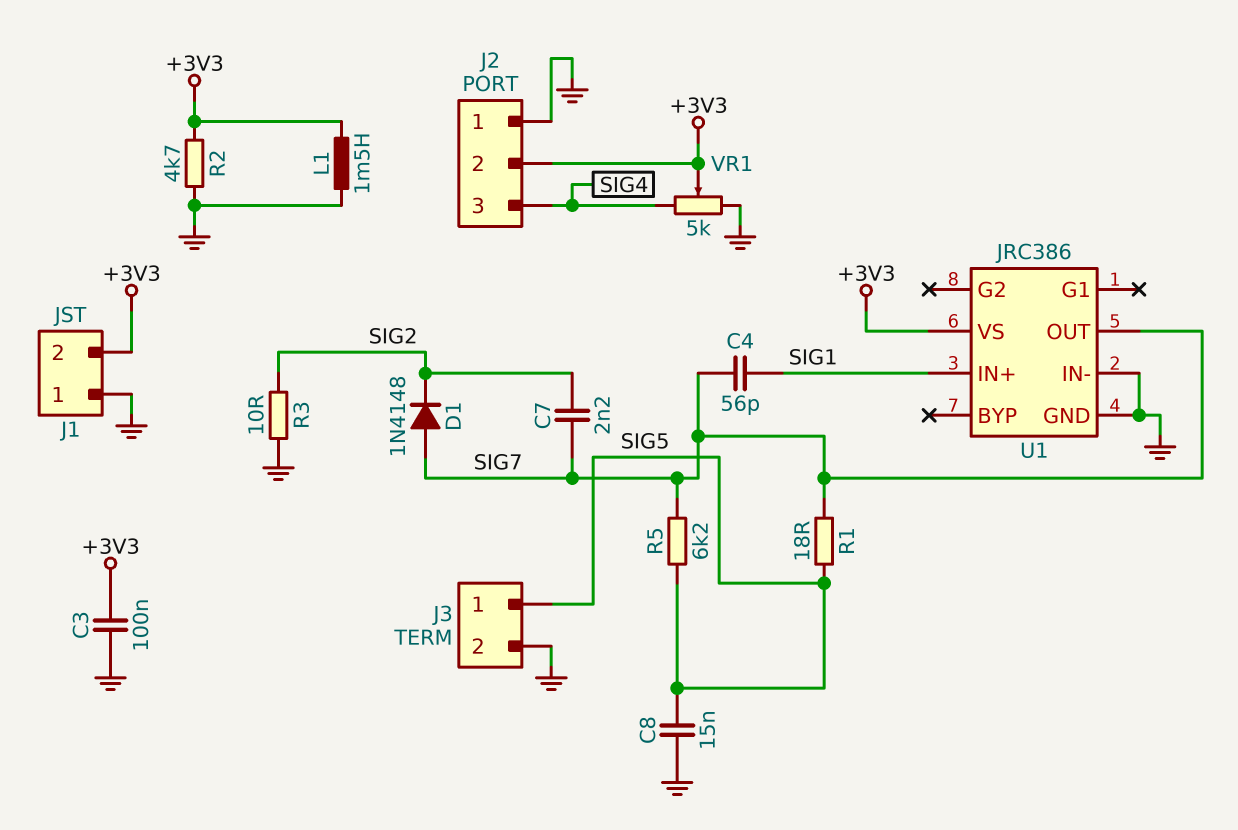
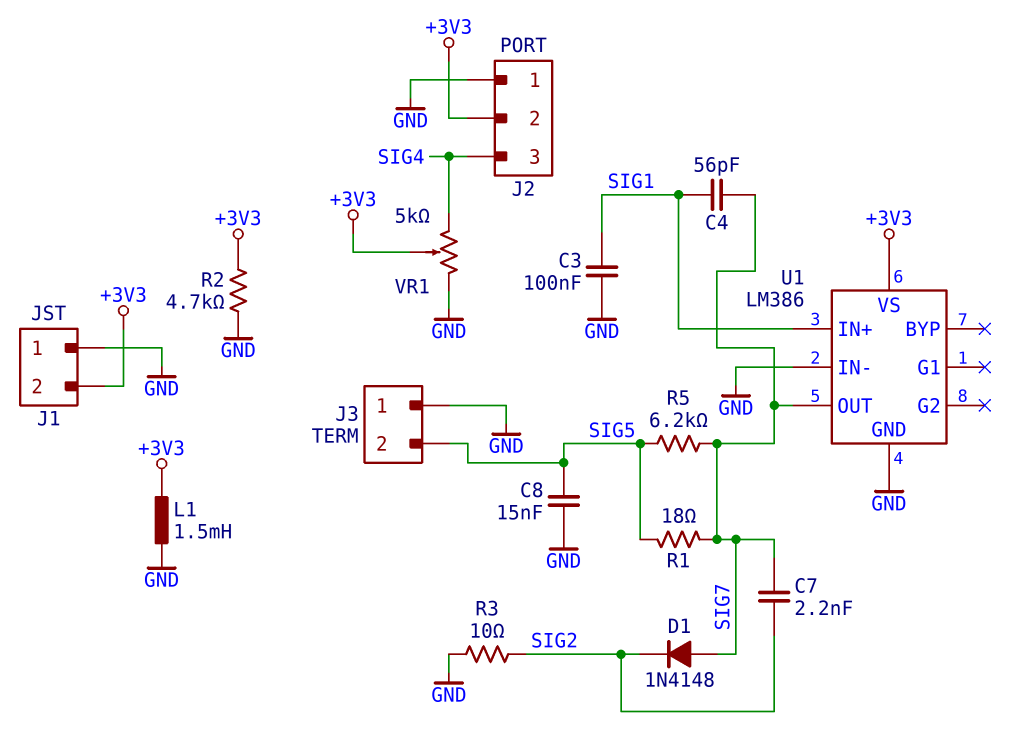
C3: 100nF (+3V3, GND) -> 100nF (GND, SIG1)
J3 pin 1: SIG5 -> GND
J3 pin 2: GND -> SIG5
U1: JRC386 -> LM386

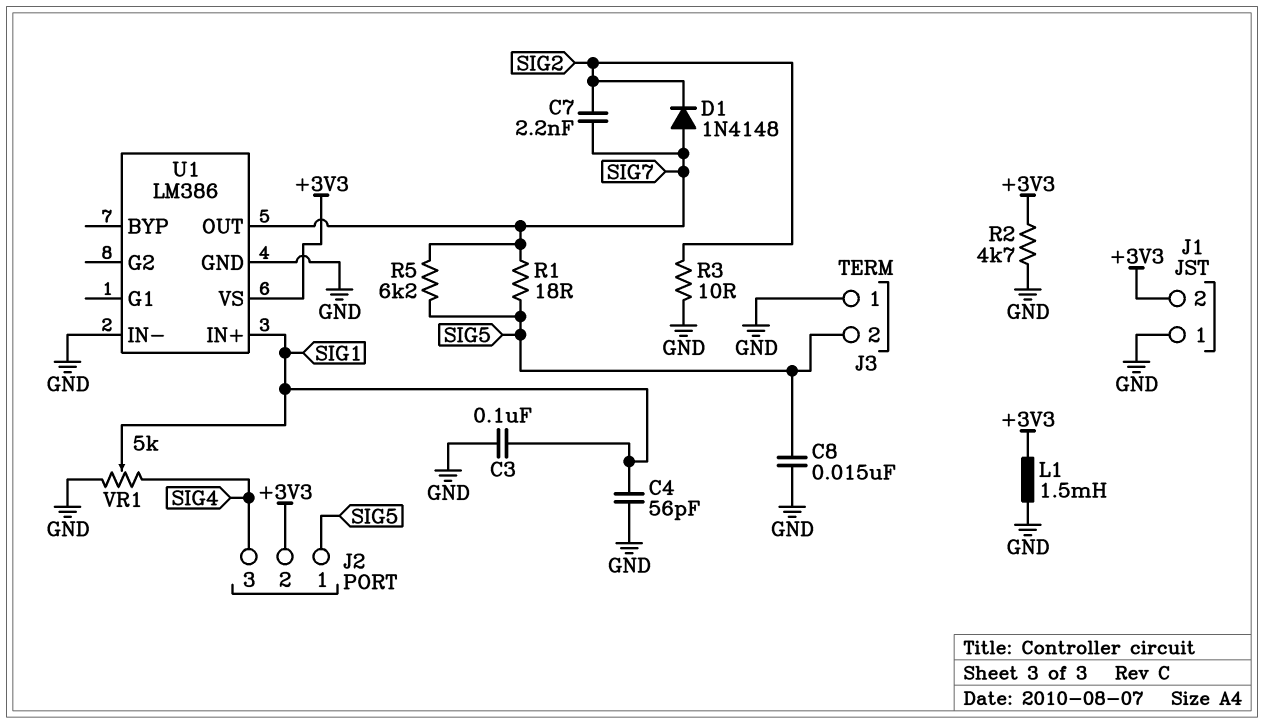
C4: 56pF (SIG1, SIG7) -> 56pF (GND, SIG1)
J2 pin 1: GND -> SIG5
VR1: 5k (GND, SIG4, wiper +3V3) -> 5k (GND, SIG4, wiper SIG1)

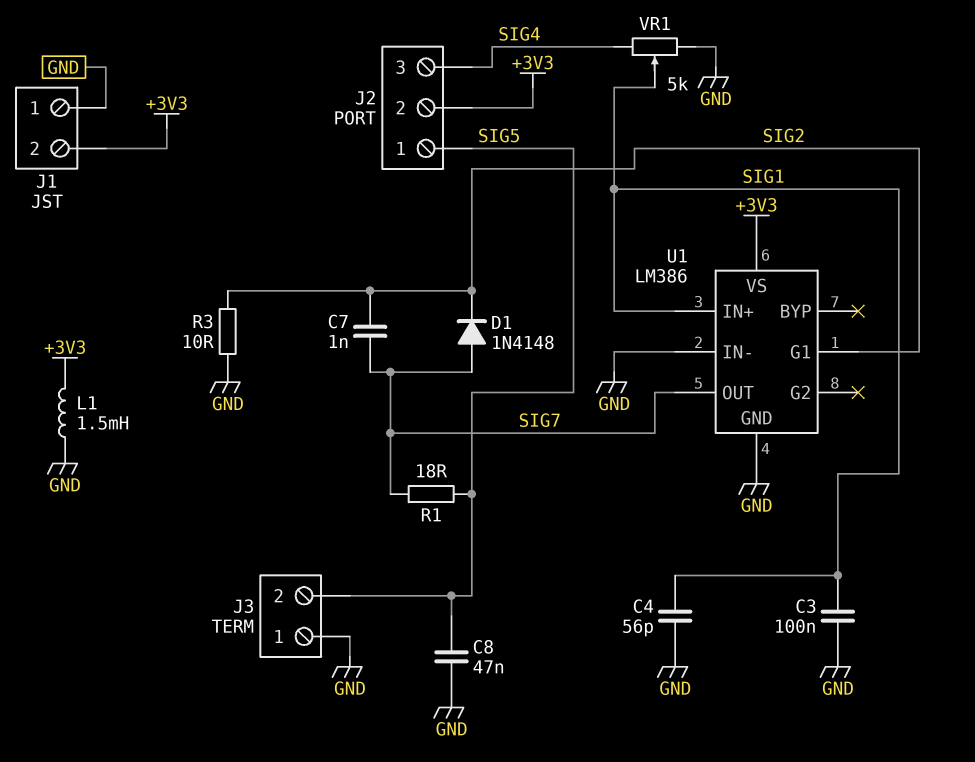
C7: 2.2nF (SIG2, SIG7) -> 1nF (SIG2, SIG7)
C8: 15nF (GND, SIG5) -> 47nF (GND, SIG5)
R2: 4.7k (+3V3, GND) -> none
R5: 6.2k (SIG5, SIG7) -> none
U1 pin G1: none -> SIG2

